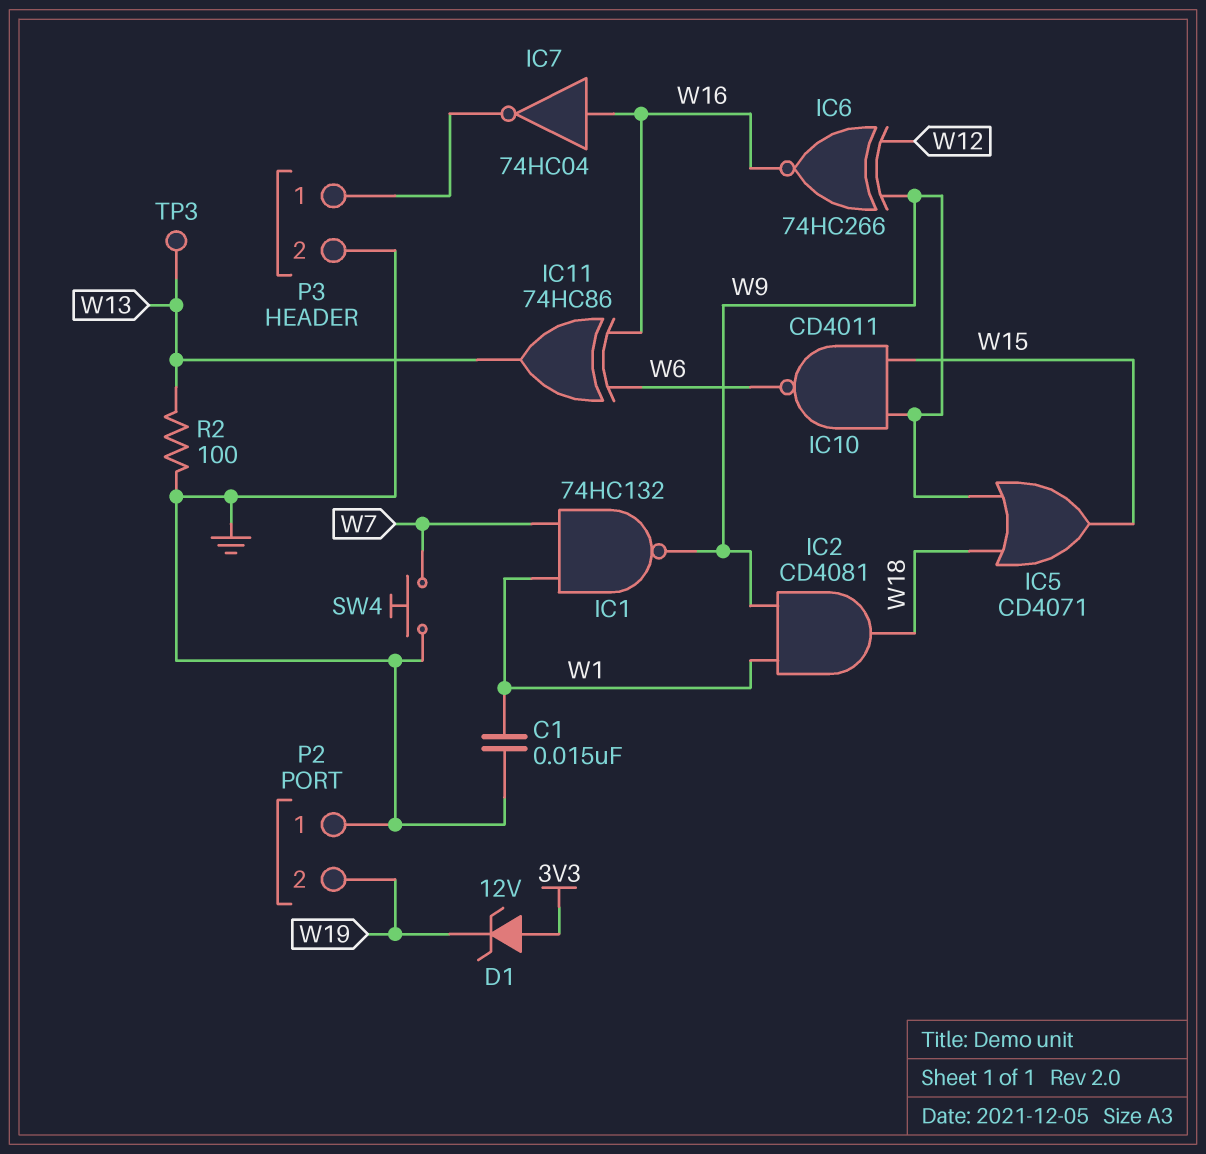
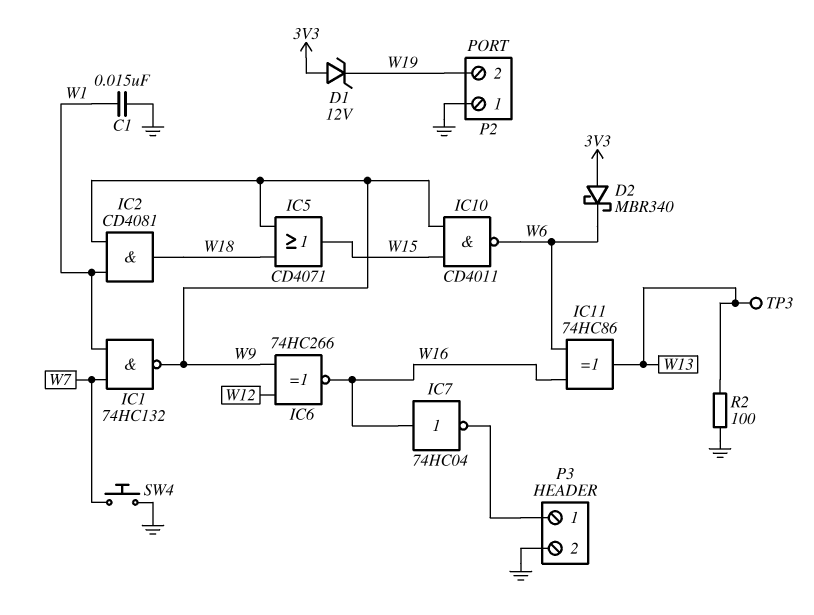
D2: none -> schottky MBR340 (A 3V3, K W6)

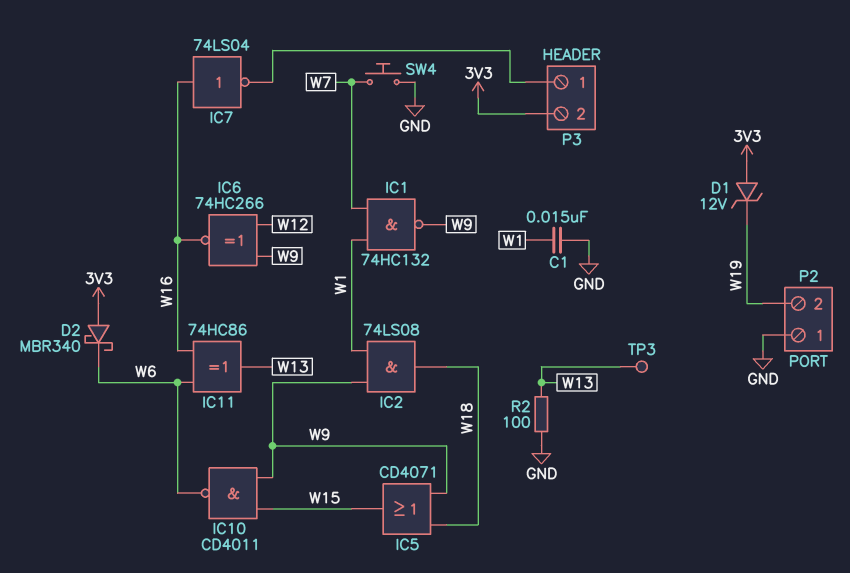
IC2: AND CD4081 (in W1, in W9, out W18) -> AND 74LS08 (in W1, in W9, out W18)
IC7: NOT 74HC04 (in W16, out P3/1) -> NOT 74LS04 (in W16, out P3/1)
P3 pin 2: GND -> 3V3

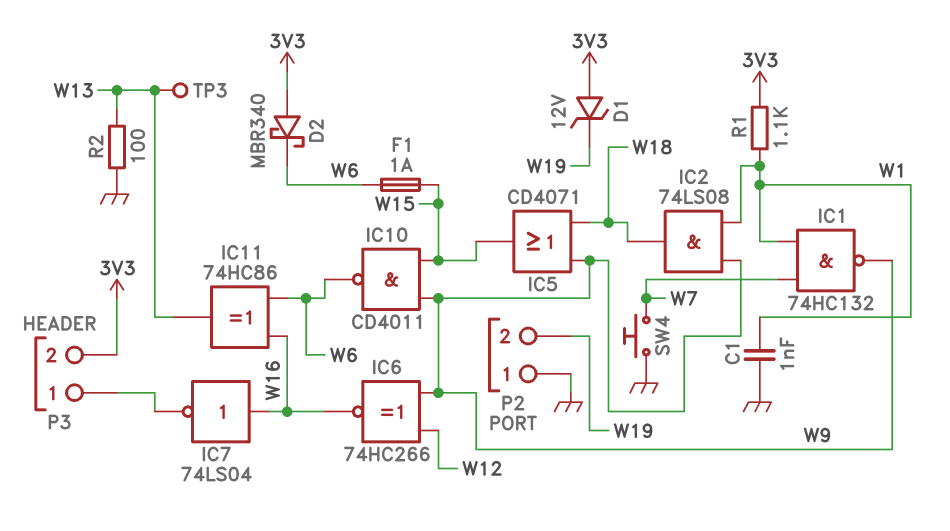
C1: 15nF (GND, W1) -> 1nF (GND, W1)
F1: none -> 1A (W6, W15)
R1: none -> 1.1k (3V3, W1)

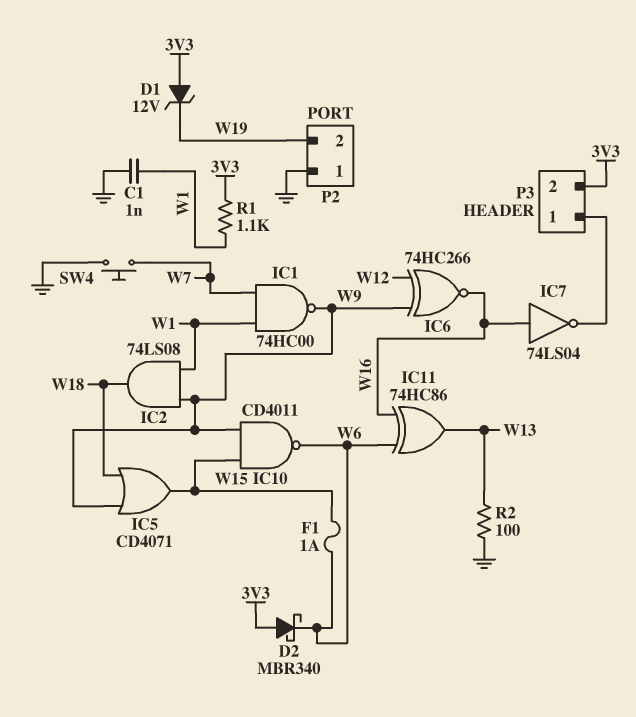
IC1: NAND 74HC132 (in W1, in W7, out W9) -> NAND 74HC00 (in W1, in W7, out W9)
TP3: test point (W13) -> none

